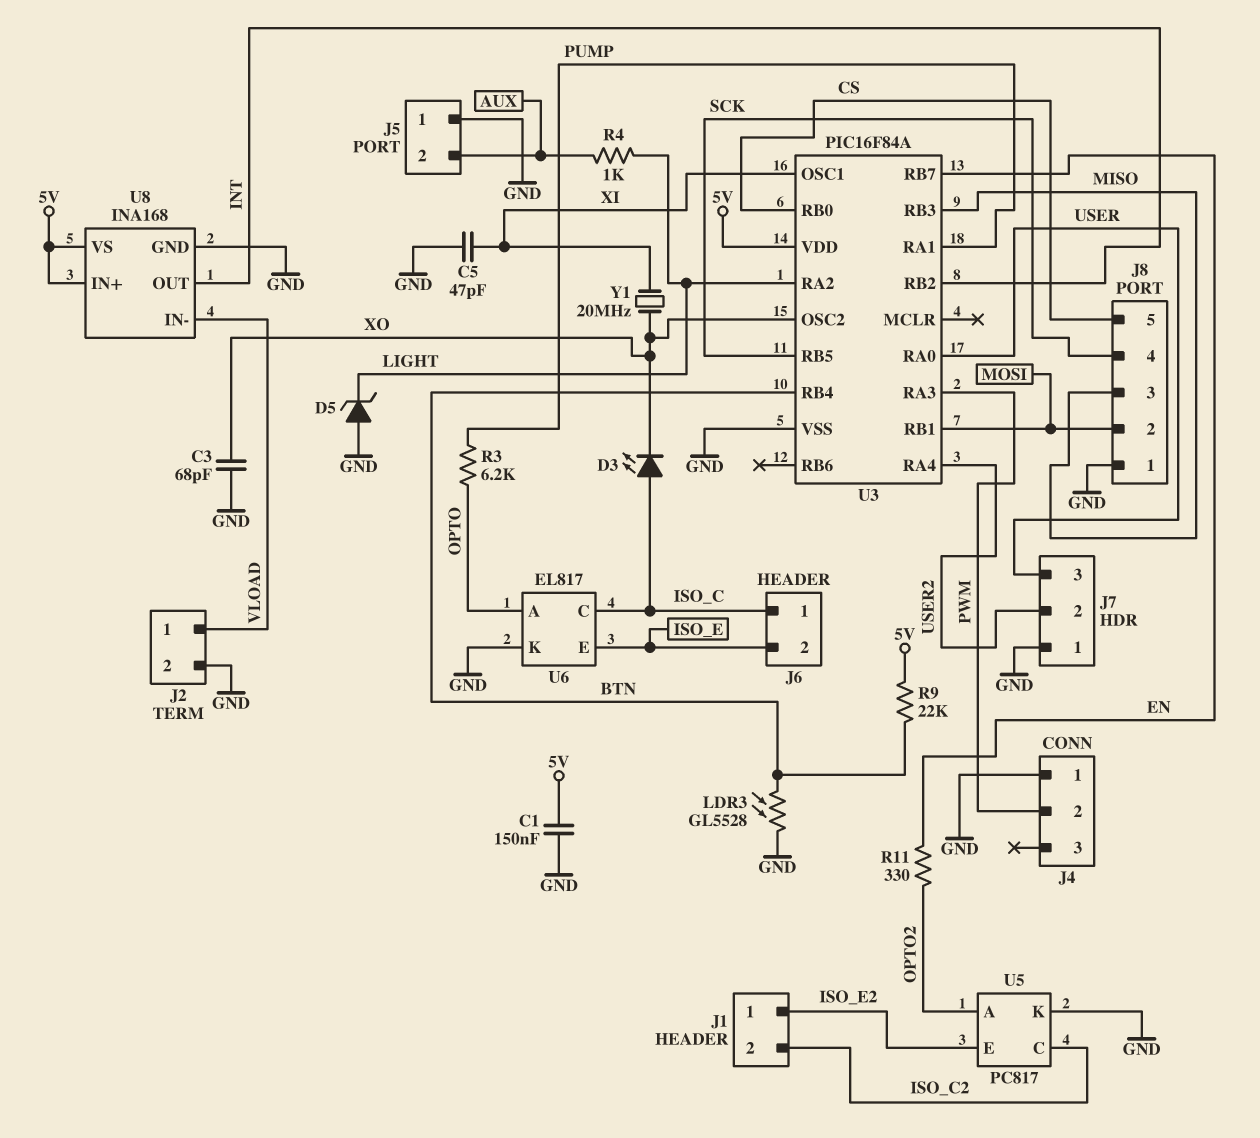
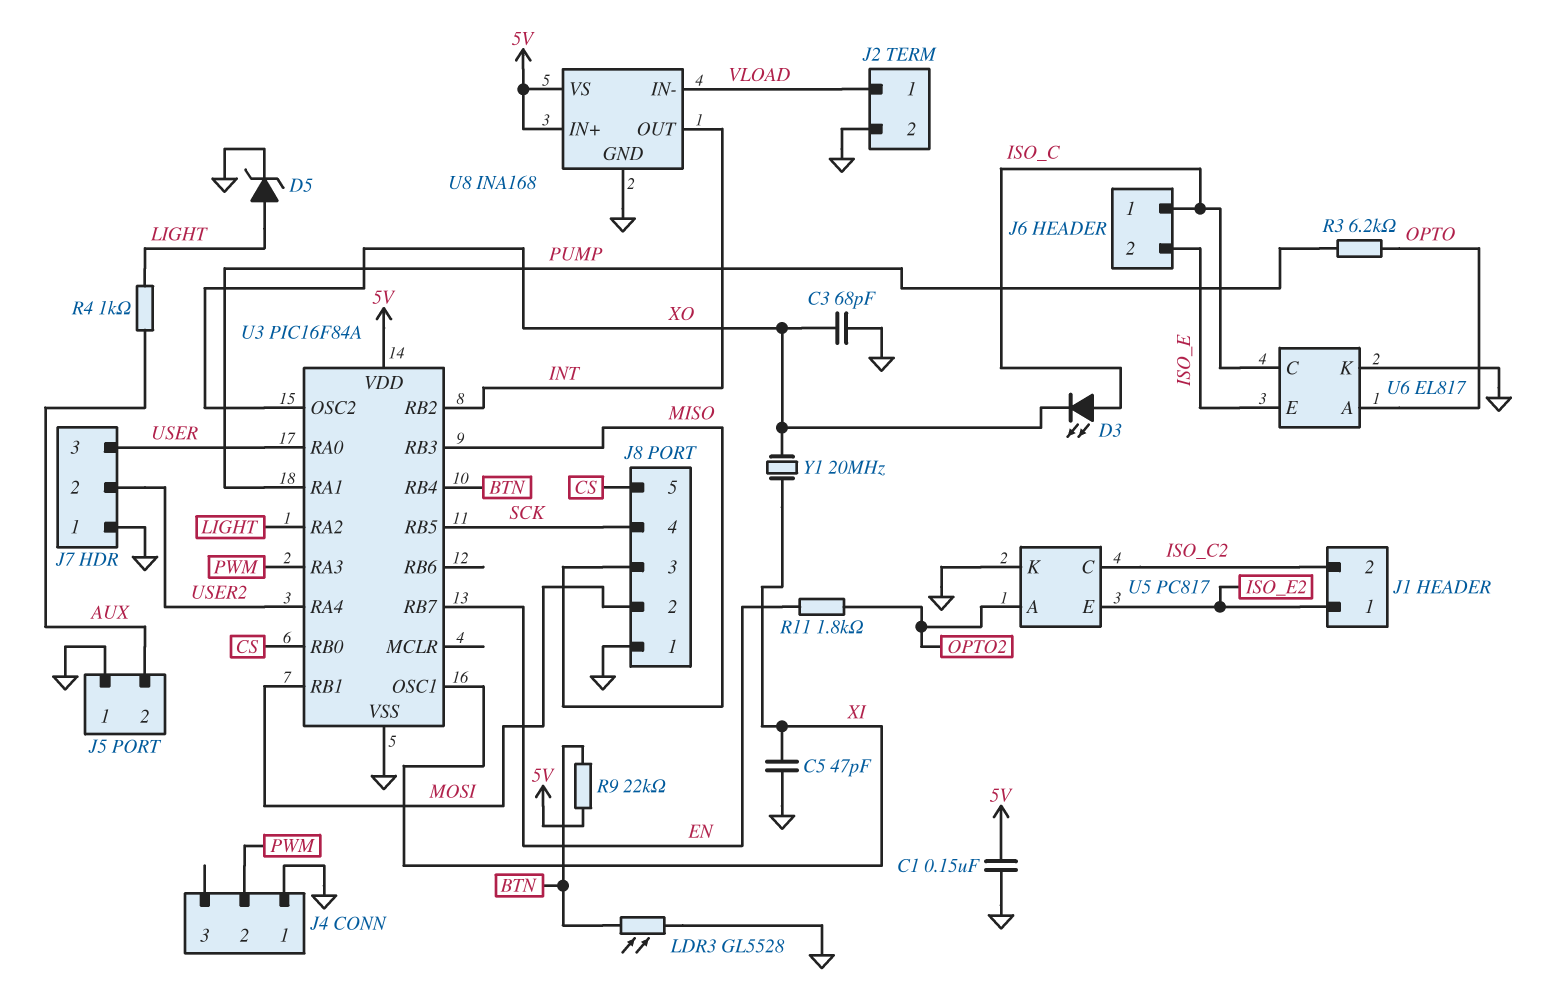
D5: zener (A GND, K LIGHT) -> zener (A LIGHT, K GND)
R11: 330 (EN, OPTO2) -> 1.8k (EN, OPTO2)

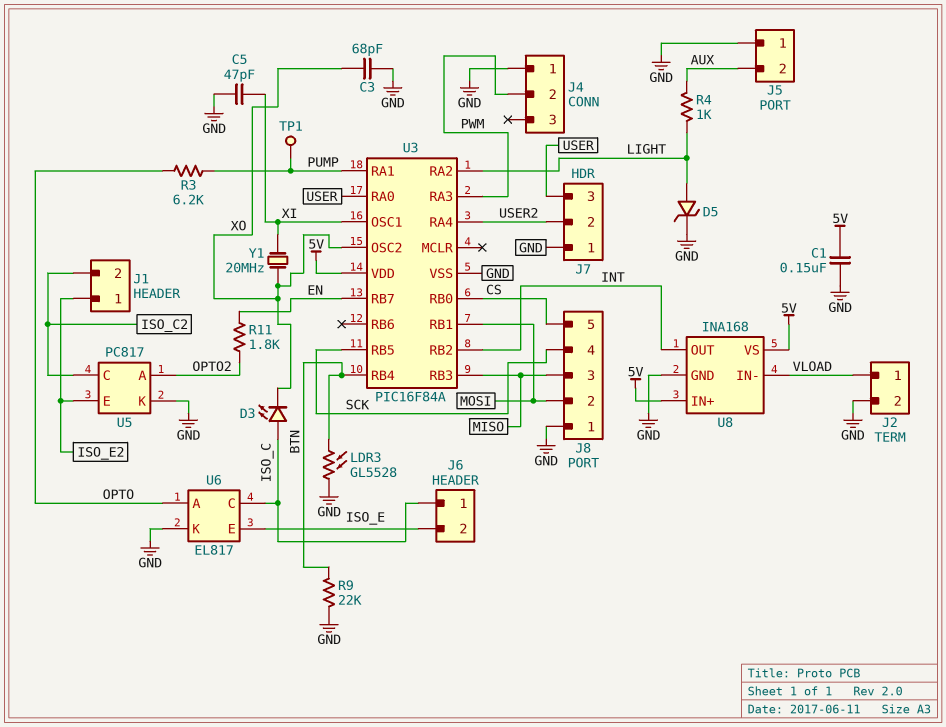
R9: 22k (5V, BTN) -> 22k (BTN, GND)
TP1: none -> test point (PUMP)

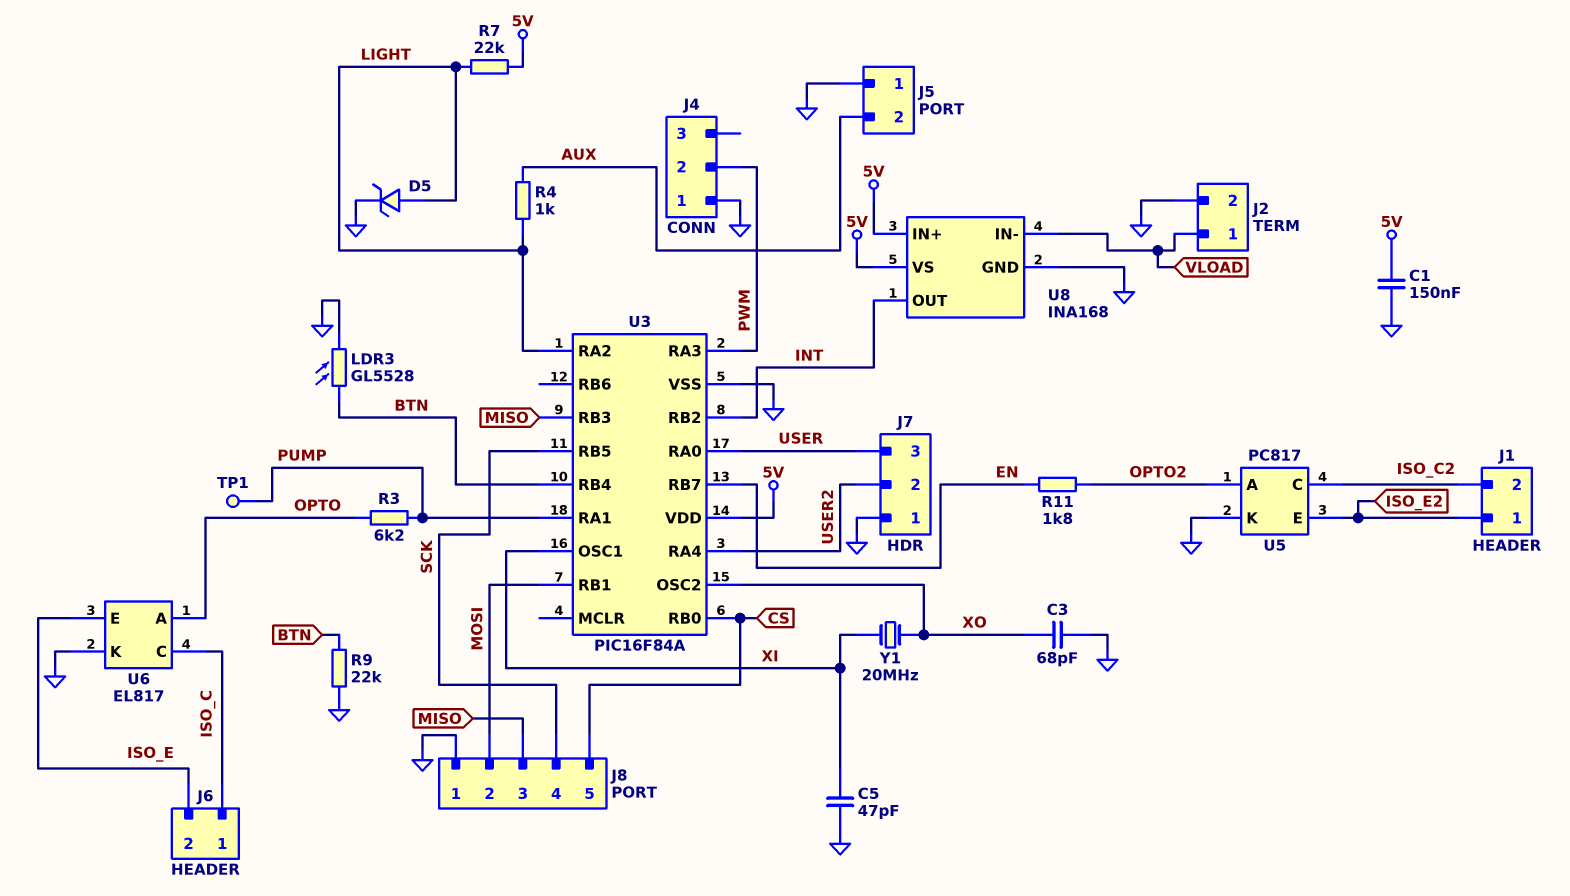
D3: LED (A ISO_C, K XO) -> none
R7: none -> 22k (5V, LIGHT)

